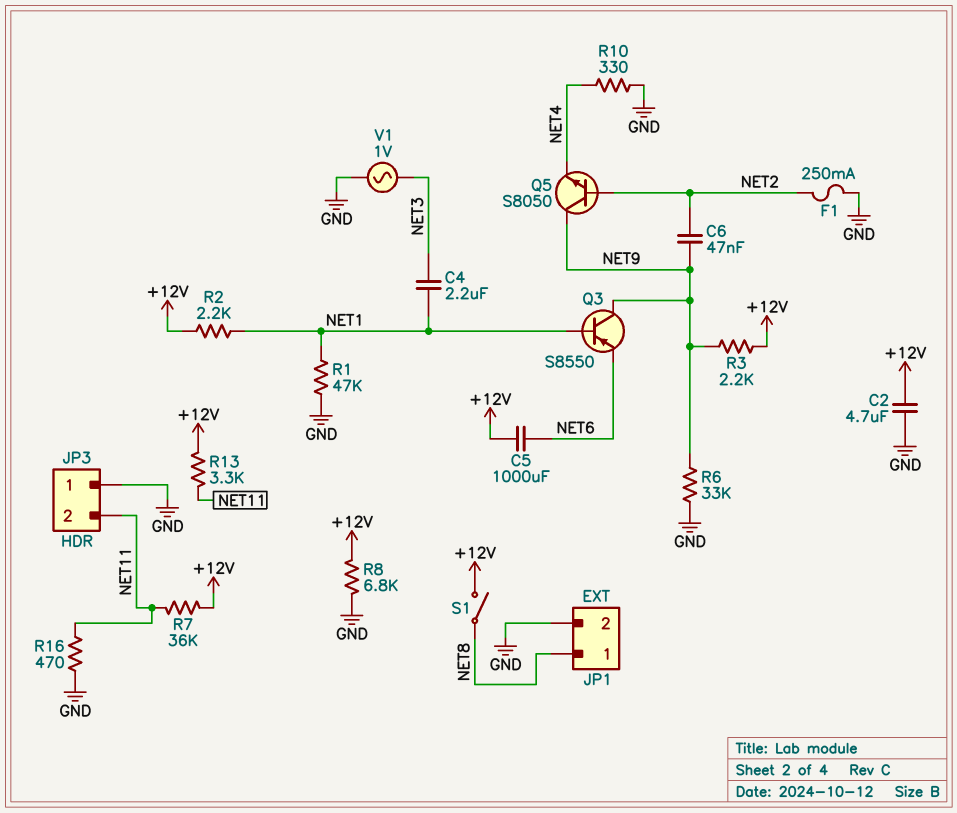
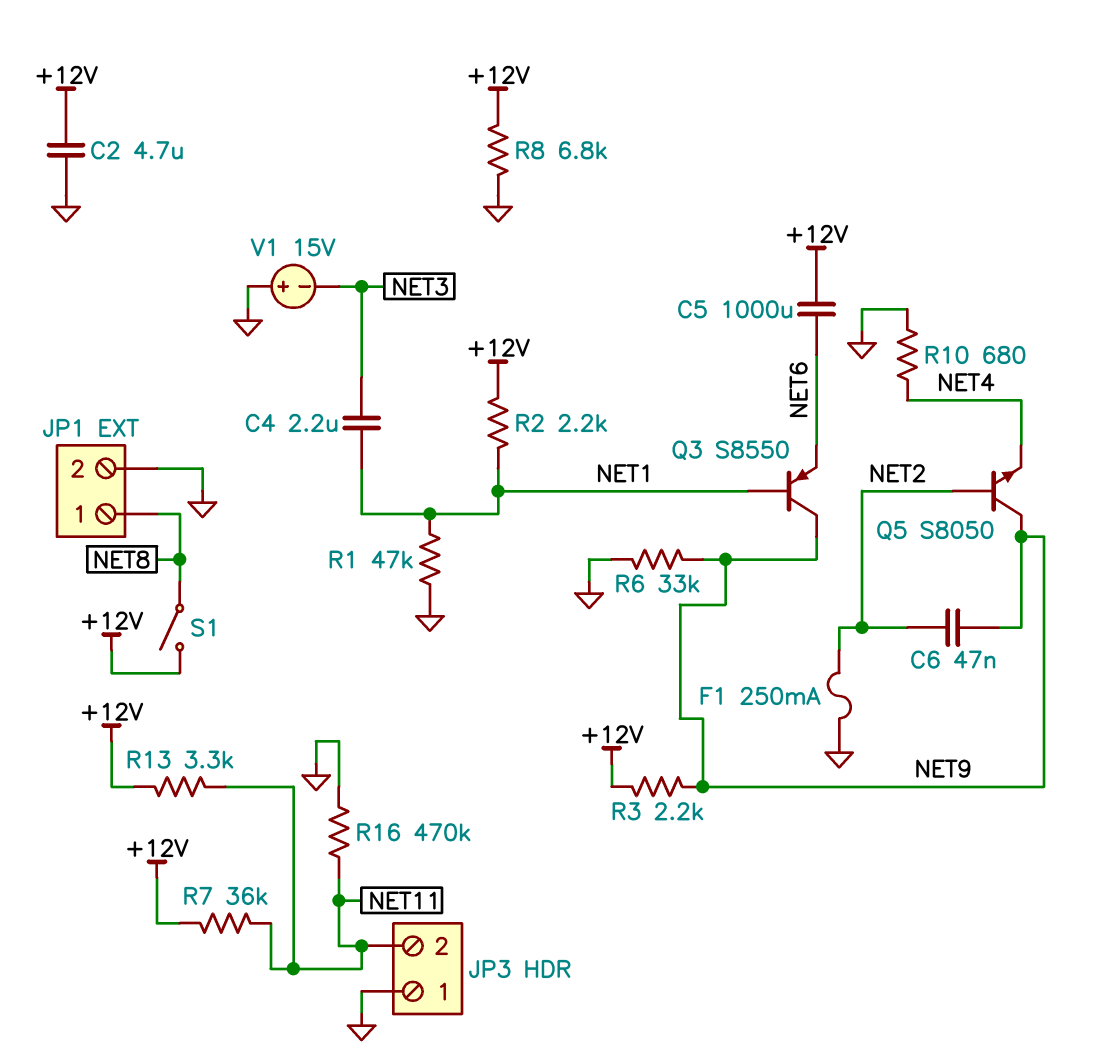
R10: 330 (GND, NET4) -> 680 (GND, NET4)
R16: 470 (GND, NET11) -> 470k (GND, NET11)
V1: AC 1V (GND, NET3) -> 15V (plus GND, minus NET3)

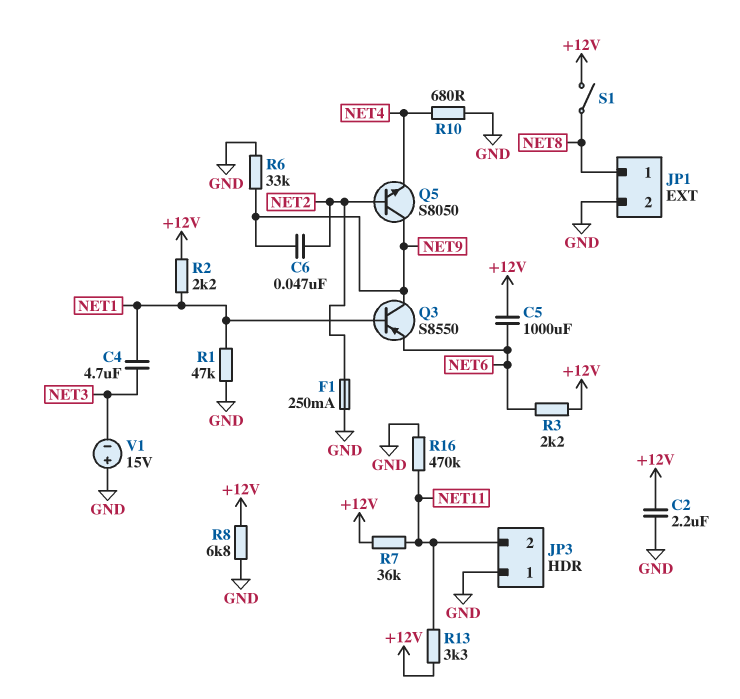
C2: 4.7uF (+12V, GND) -> 2.2uF (+12V, GND)
C4: 2.2uF (NET1, NET3) -> 4.7uF (NET1, NET3)
R3: 2.2k (+12V, NET9) -> 2.2k (+12V, NET6)

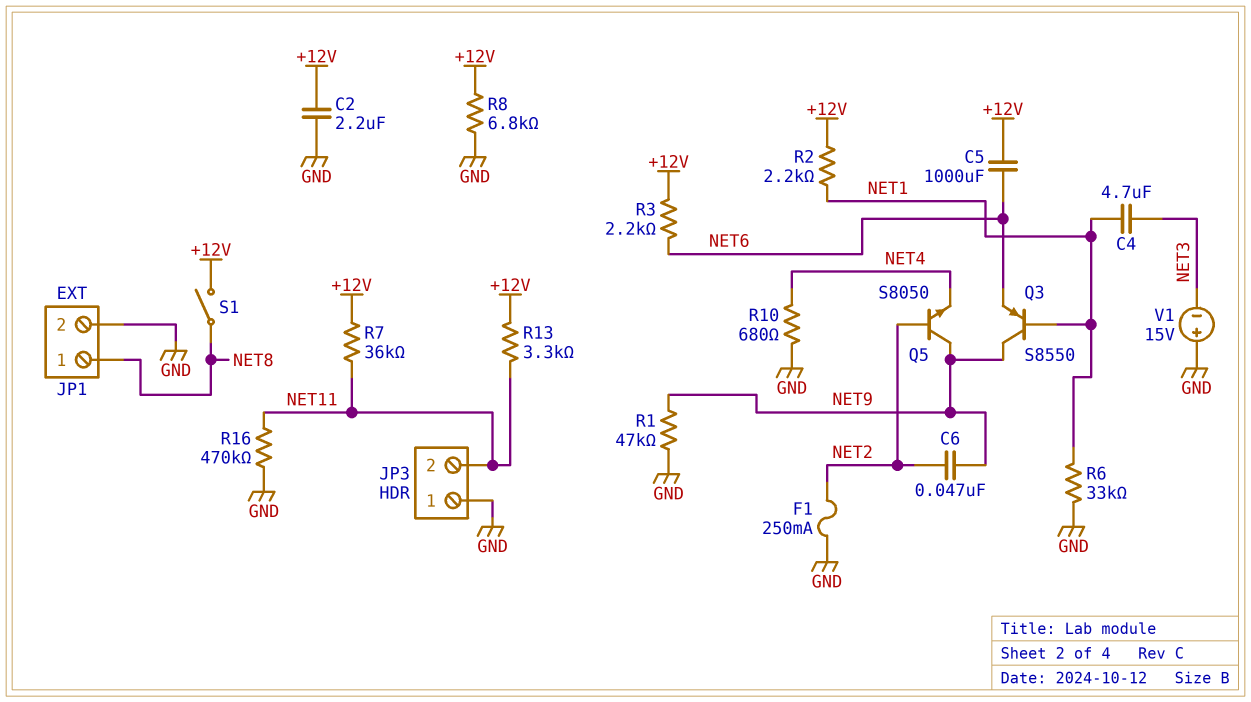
R1: 47k (GND, NET1) -> 47k (GND, NET9)
R6: 33k (GND, NET9) -> 33k (GND, NET1)

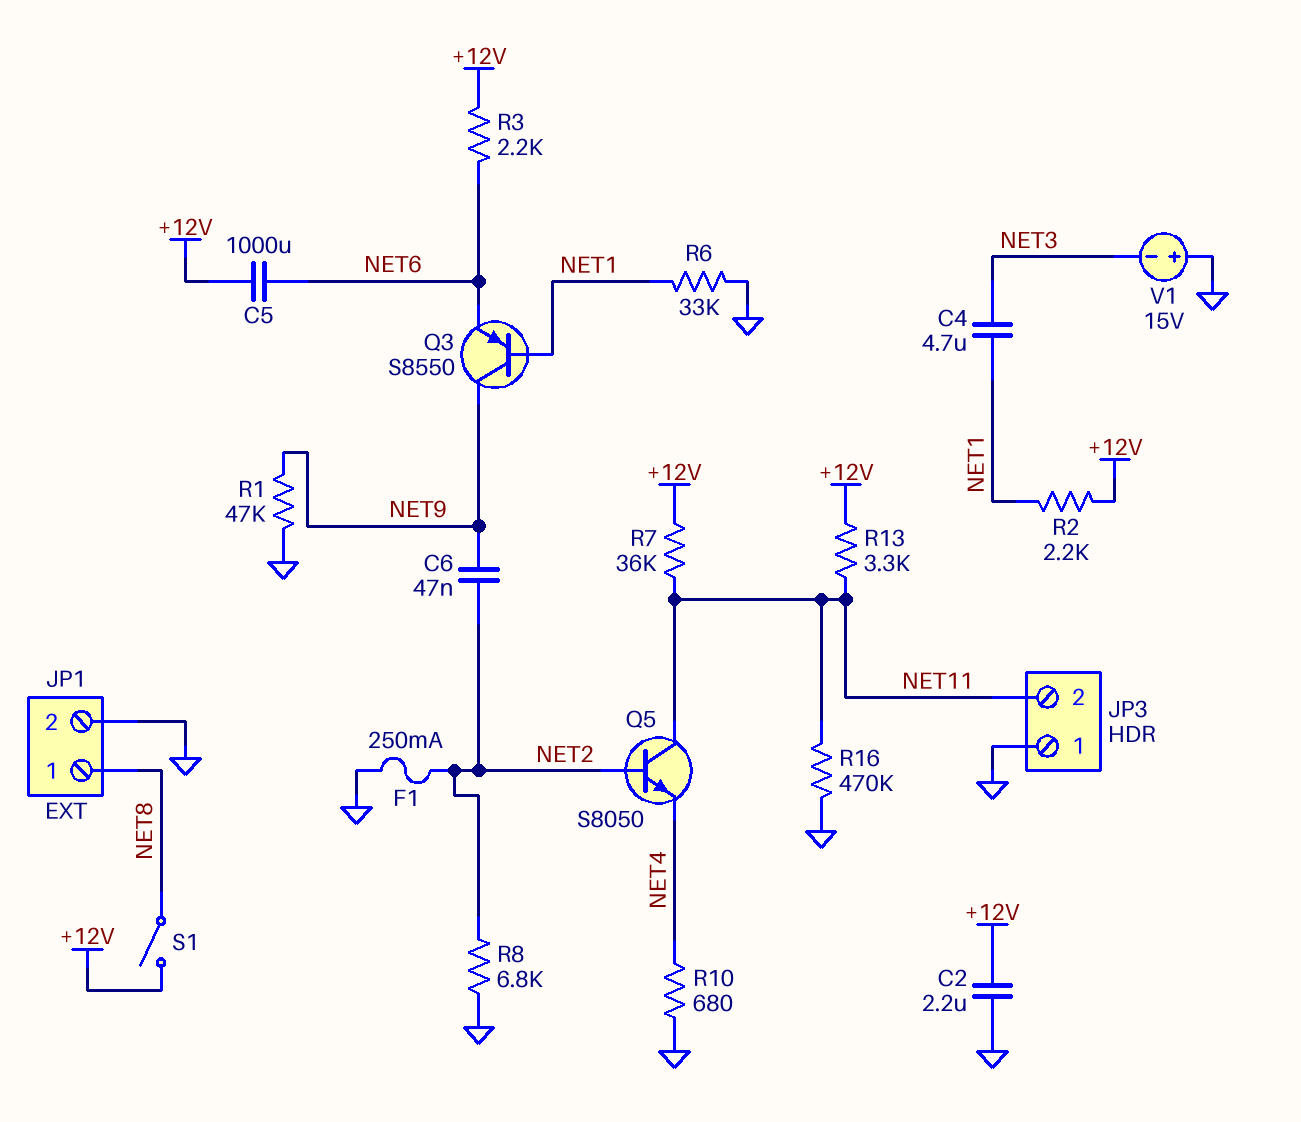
Q5: NPN S8050 (B NET2, C NET9, E NET4) -> NPN S8050 (B NET2, C NET11, E NET4)
R8: 6.8k (+12V, GND) -> 6.8k (GND, NET2)

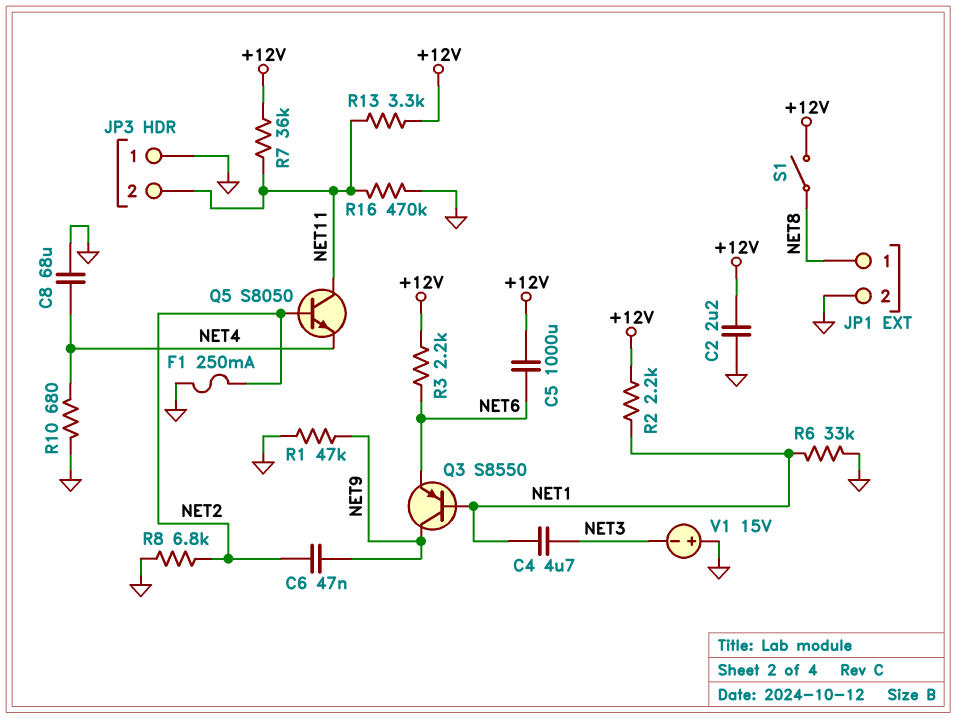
C8: none -> 68uF (GND, NET4)

